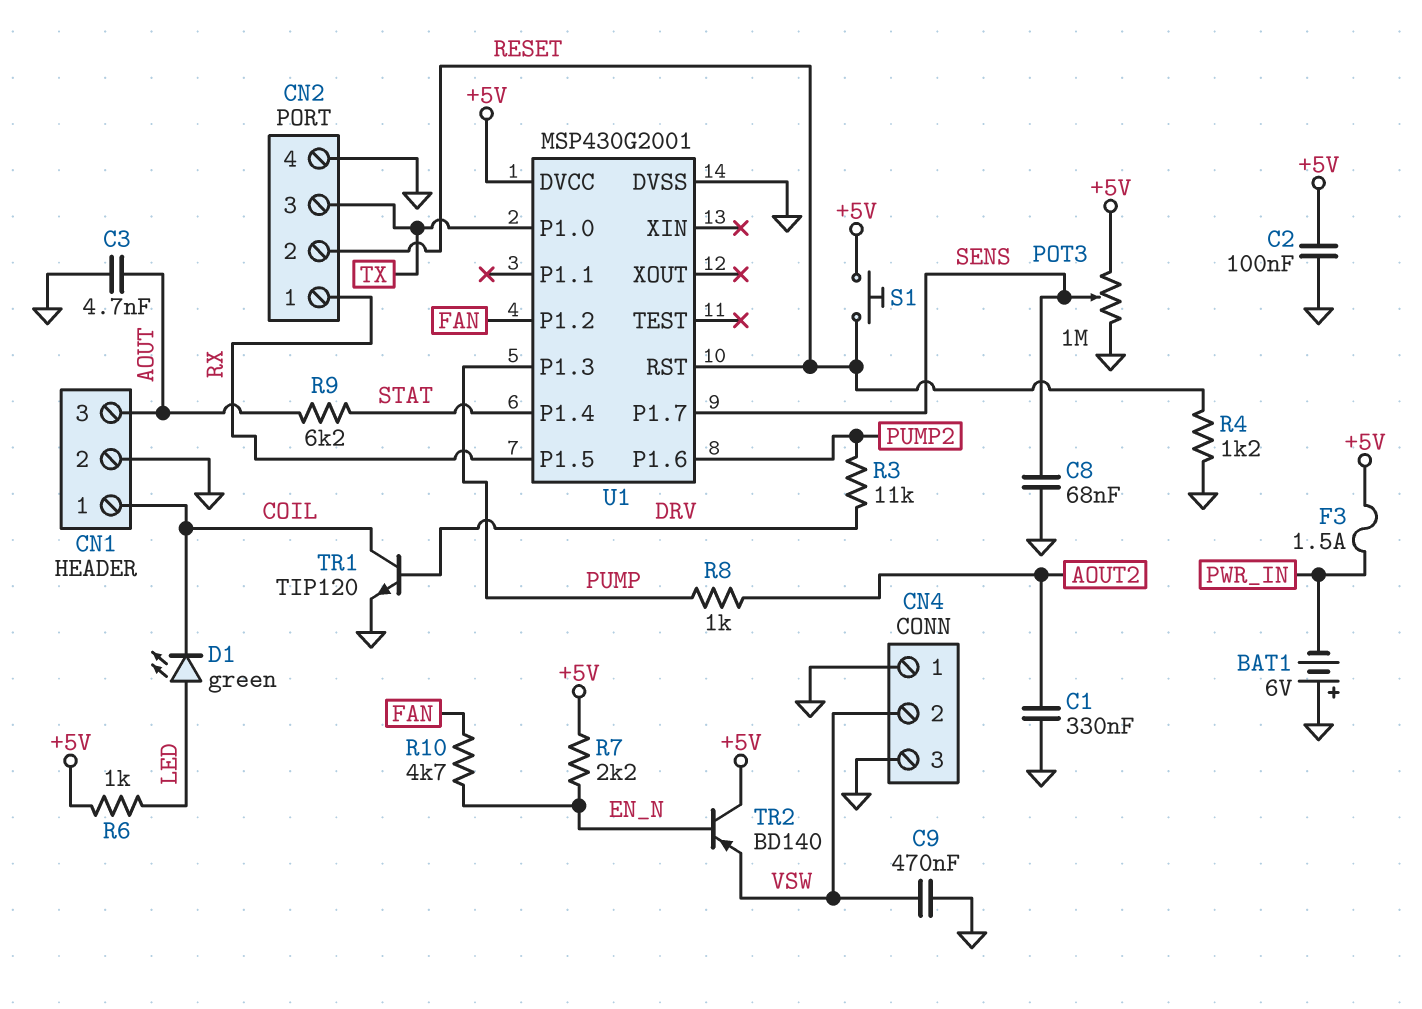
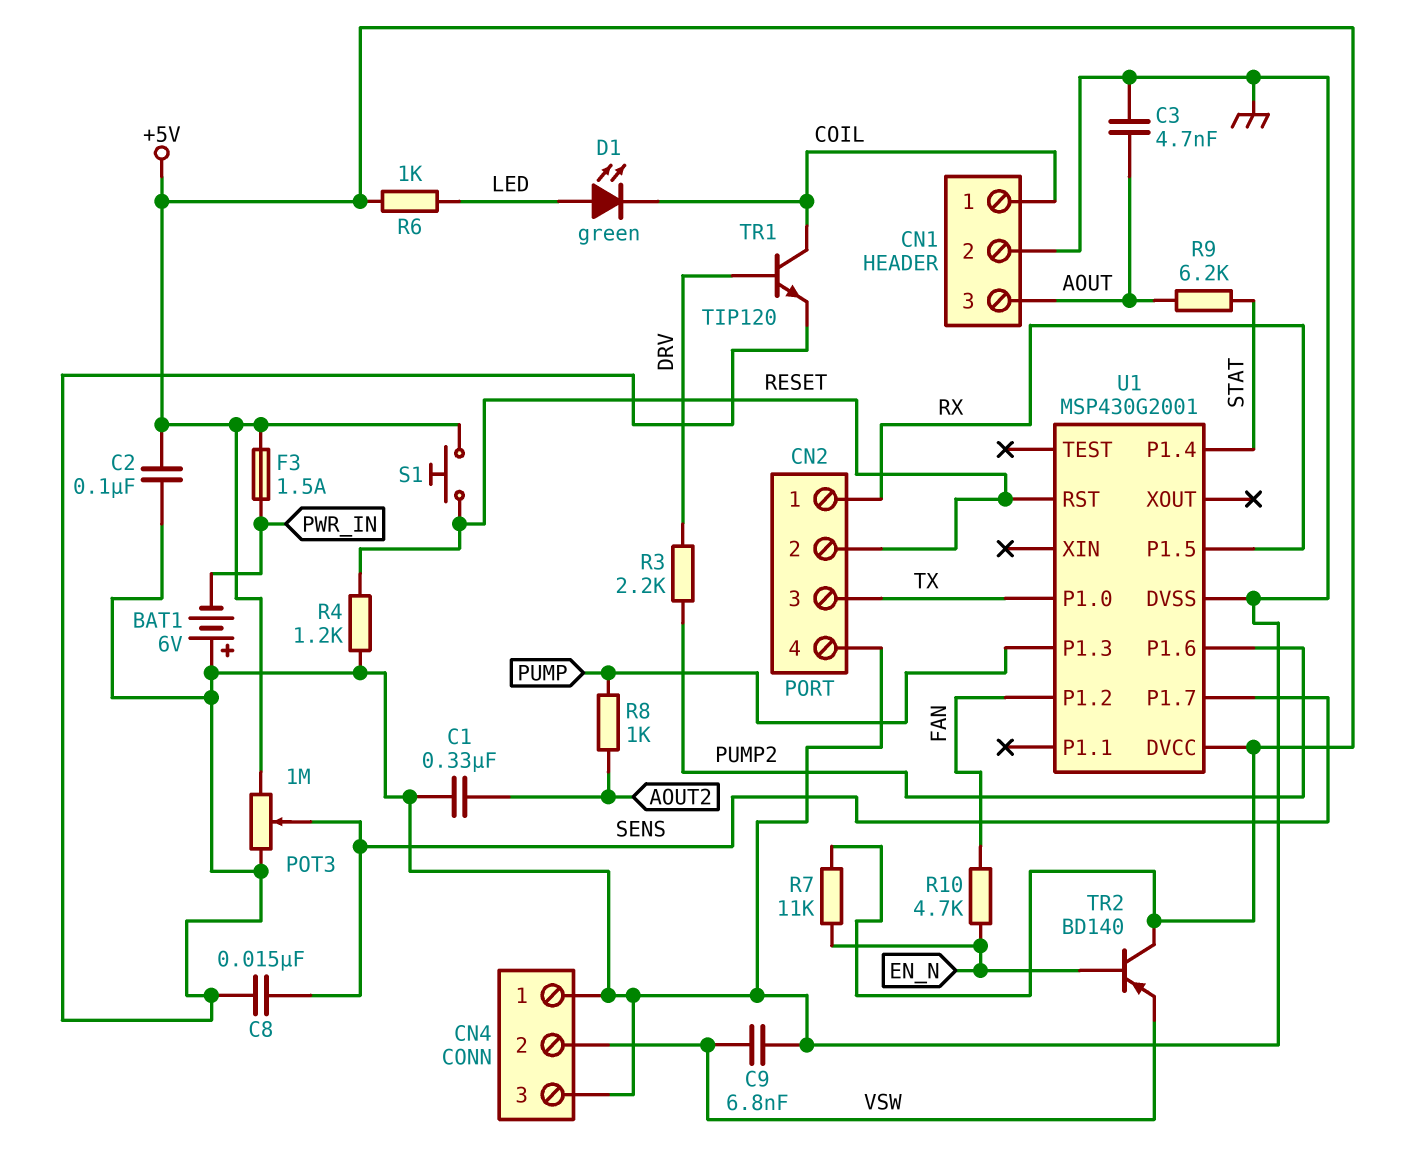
C8: 68nF (GND, SENS) -> 15nF (GND, SENS)
C9: 470nF (GND, VSW) -> 6.8nF (GND, VSW)
R3: 11k (DRV, PUMP2) -> 2.2k (DRV, PUMP2)
R7: 2.2k (+5V, EN_N) -> 11k (+5V, EN_N)

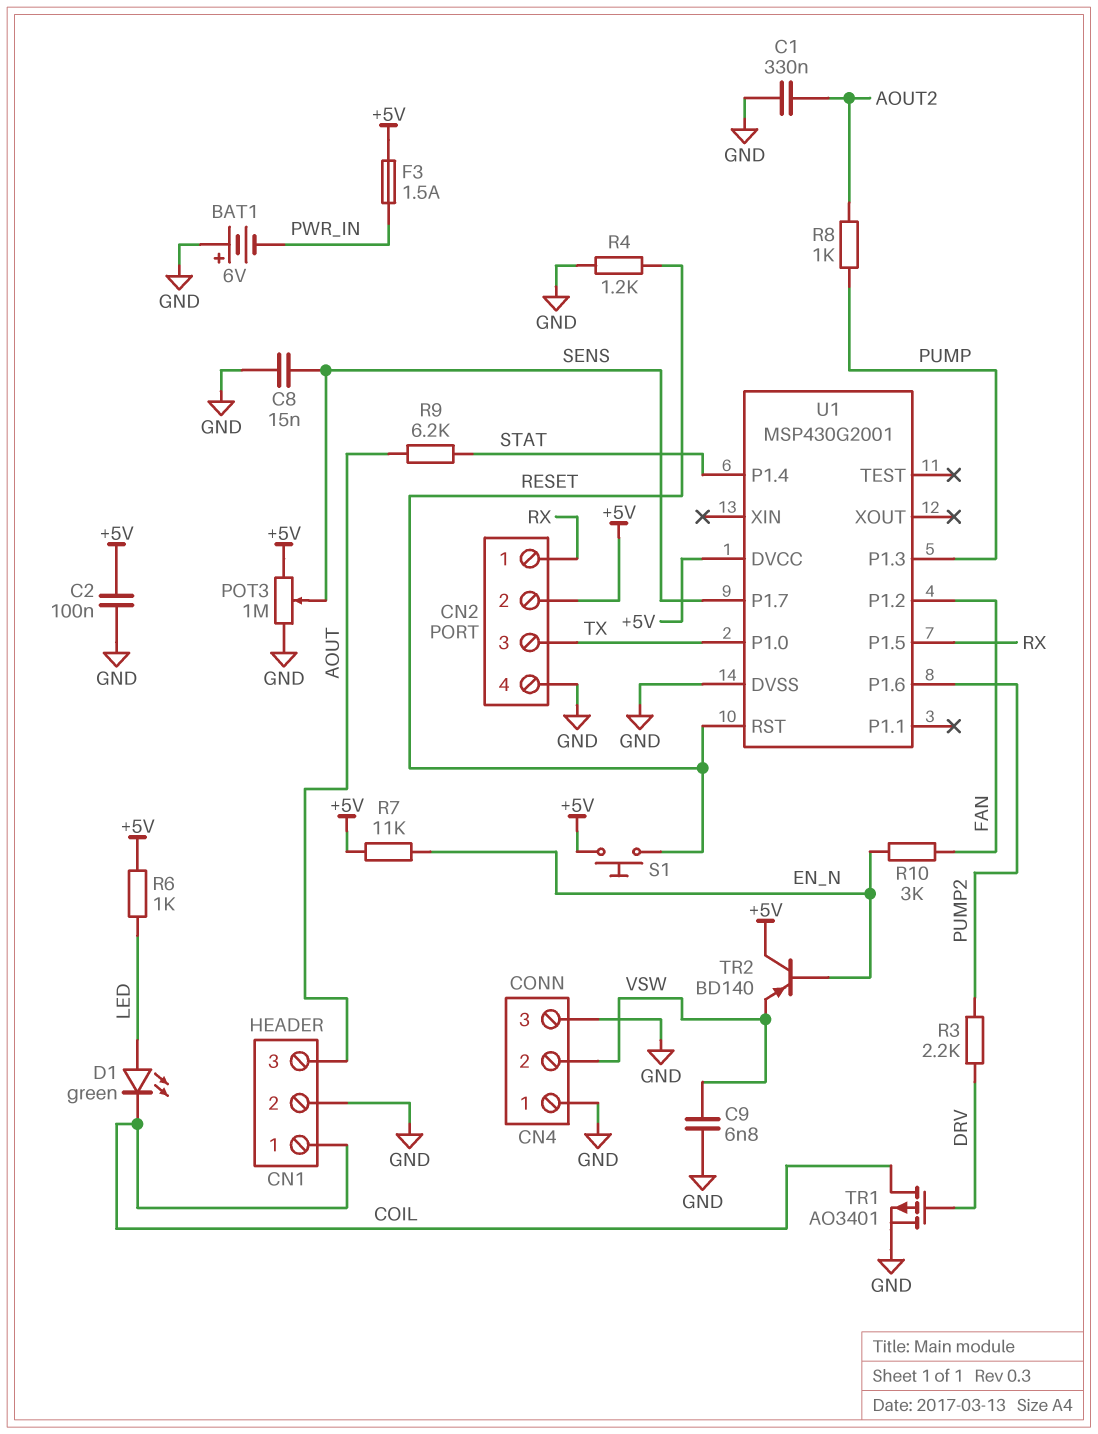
C3: 4.7nF (AOUT, GND) -> none
CN2 pin 2: RESET -> +5V
R10: 4.7k (EN_N, FAN) -> 3k (EN_N, FAN)
TR1: NPN TIP120 (B DRV, C COIL, E GND) -> PMOS AO3401 (G DRV, D COIL, S GND)

